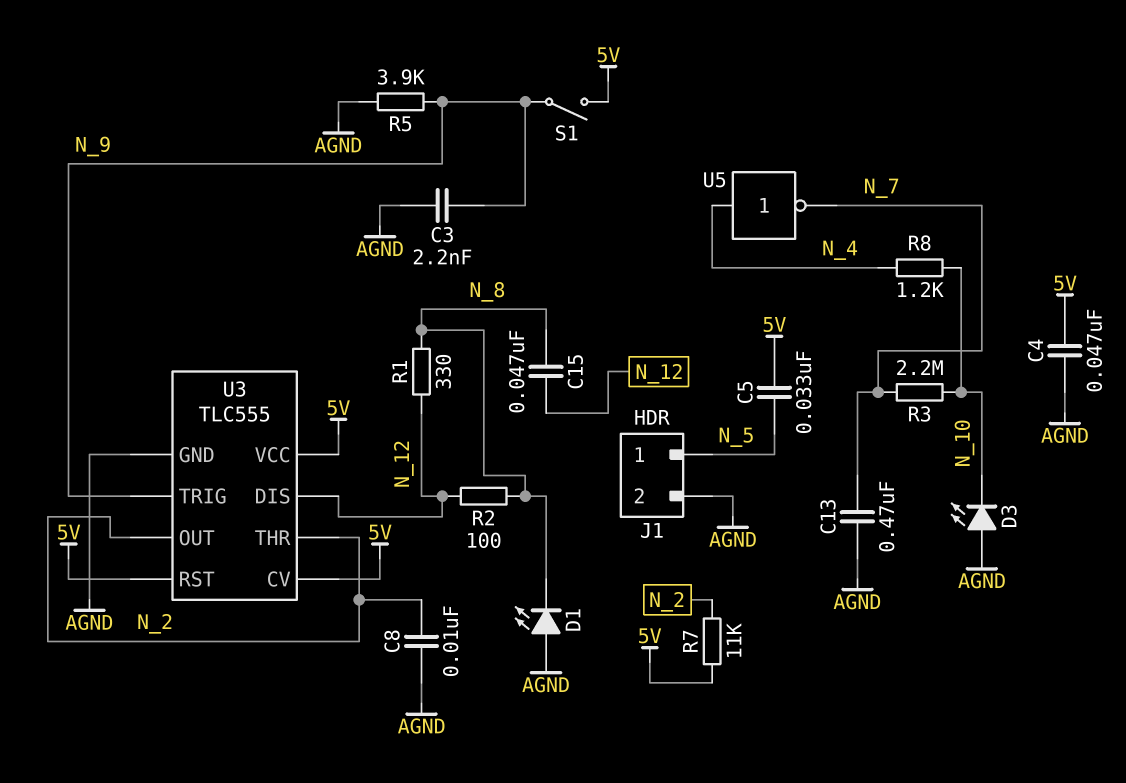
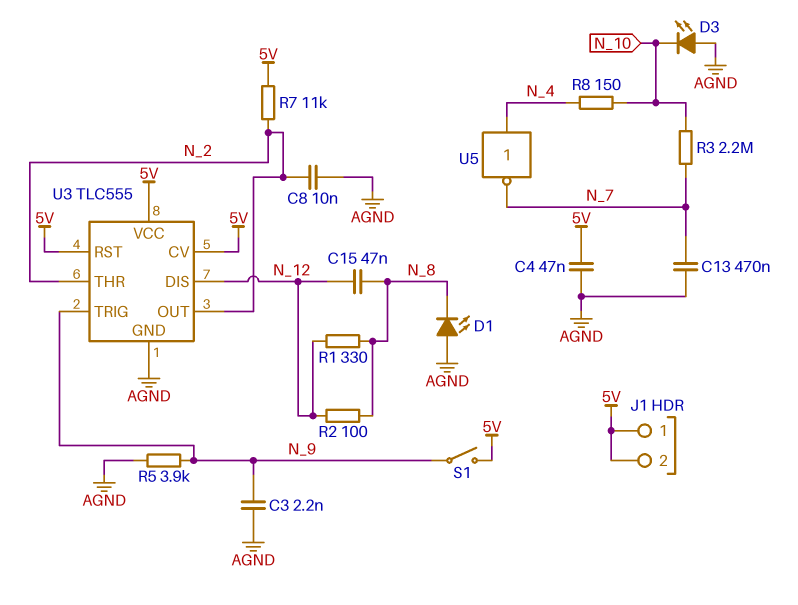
C5: 33nF (5V, N_5) -> none
J1 pin 1: N_5 -> 5V
J1 pin 2: AGND -> 5V
R8: 1.2k (N_4, N_10) -> 150 (N_4, N_10)

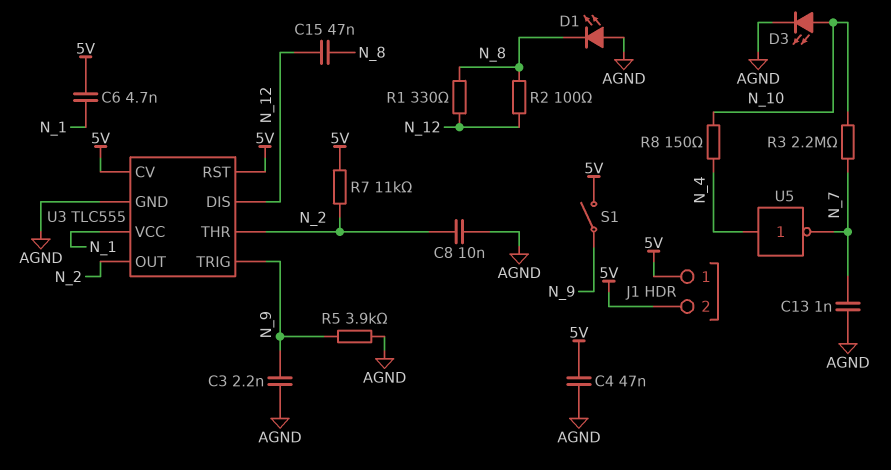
C6: none -> 4.7nF (5V, N_1)
C13: 470nF (AGND, N_7) -> 1nF (AGND, N_7)
D3: LED (A AGND, K N_10) -> LED (A N_10, K AGND)
U3 pin VCC: 5V -> N_1

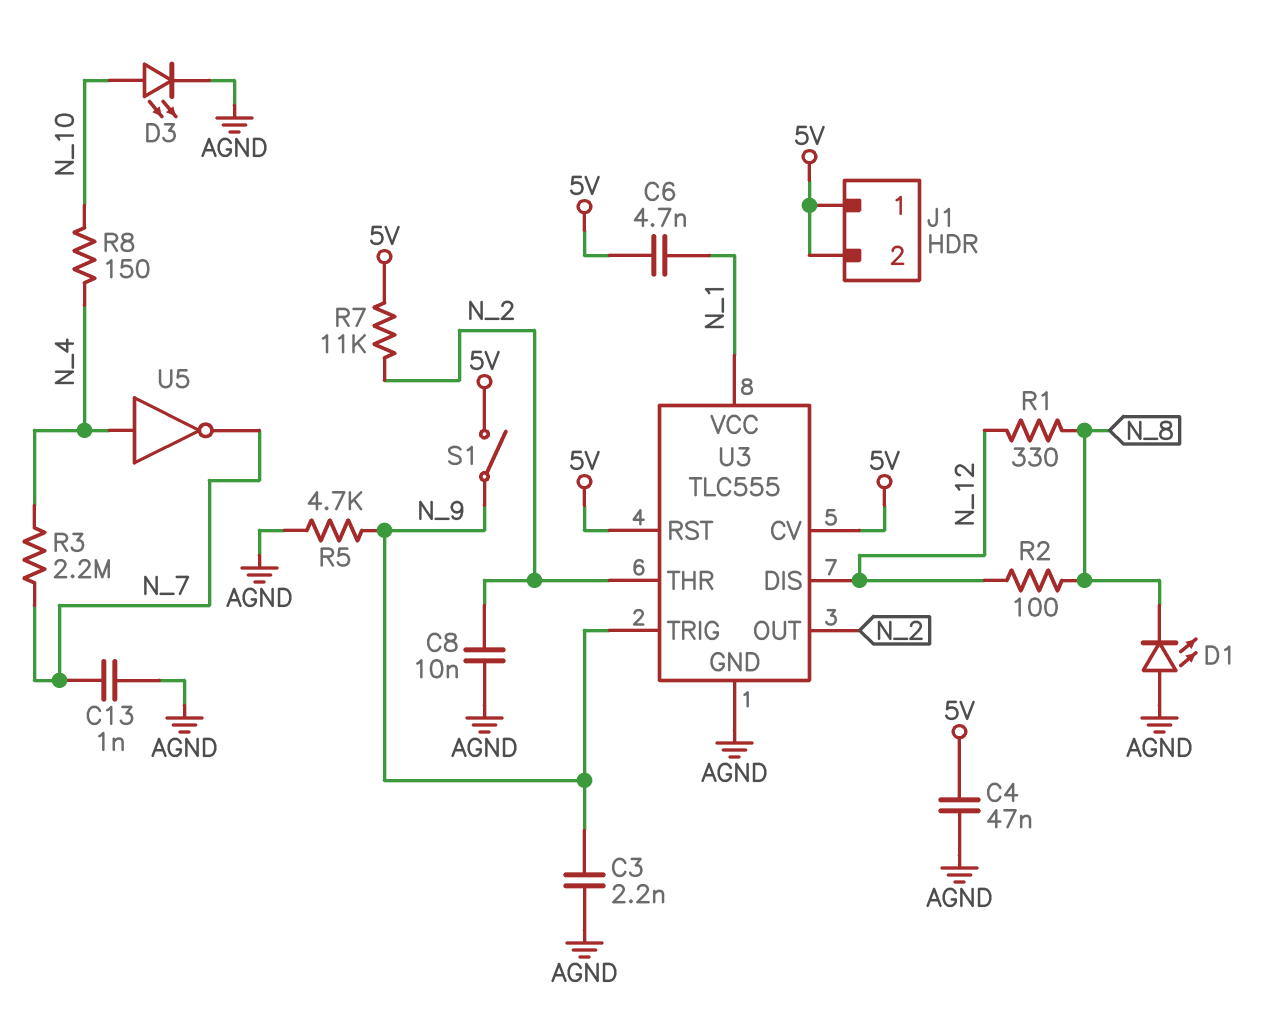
C15: 47nF (N_8, N_12) -> none
R3: 2.2M (N_7, N_10) -> 2.2M (N_4, N_7)
R5: 3.9k (AGND, N_9) -> 4.7k (AGND, N_9)

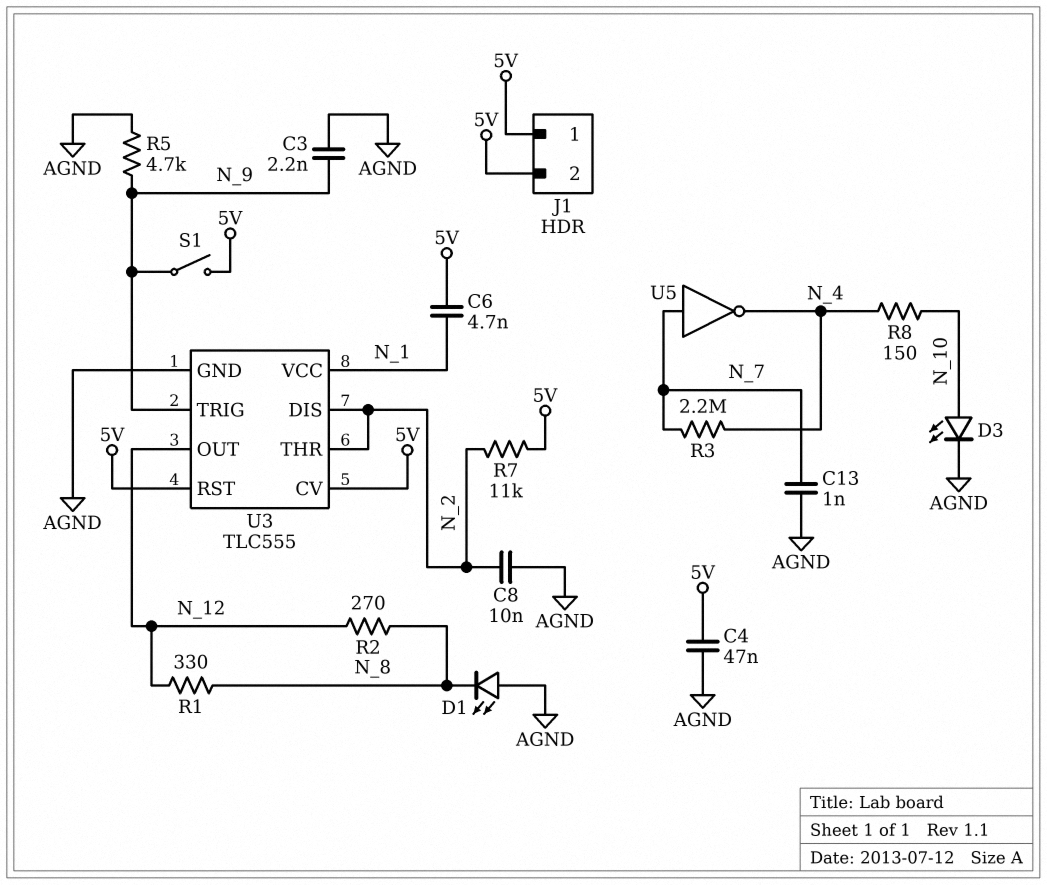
R2: 100 (N_8, N_12) -> 270 (N_8, N_12)
U3 pin DIS: N_12 -> N_2
U3 pin OUT: N_2 -> N_12
U5: NOT (in N_4, out N_7) -> NOT (in N_7, out N_4)

